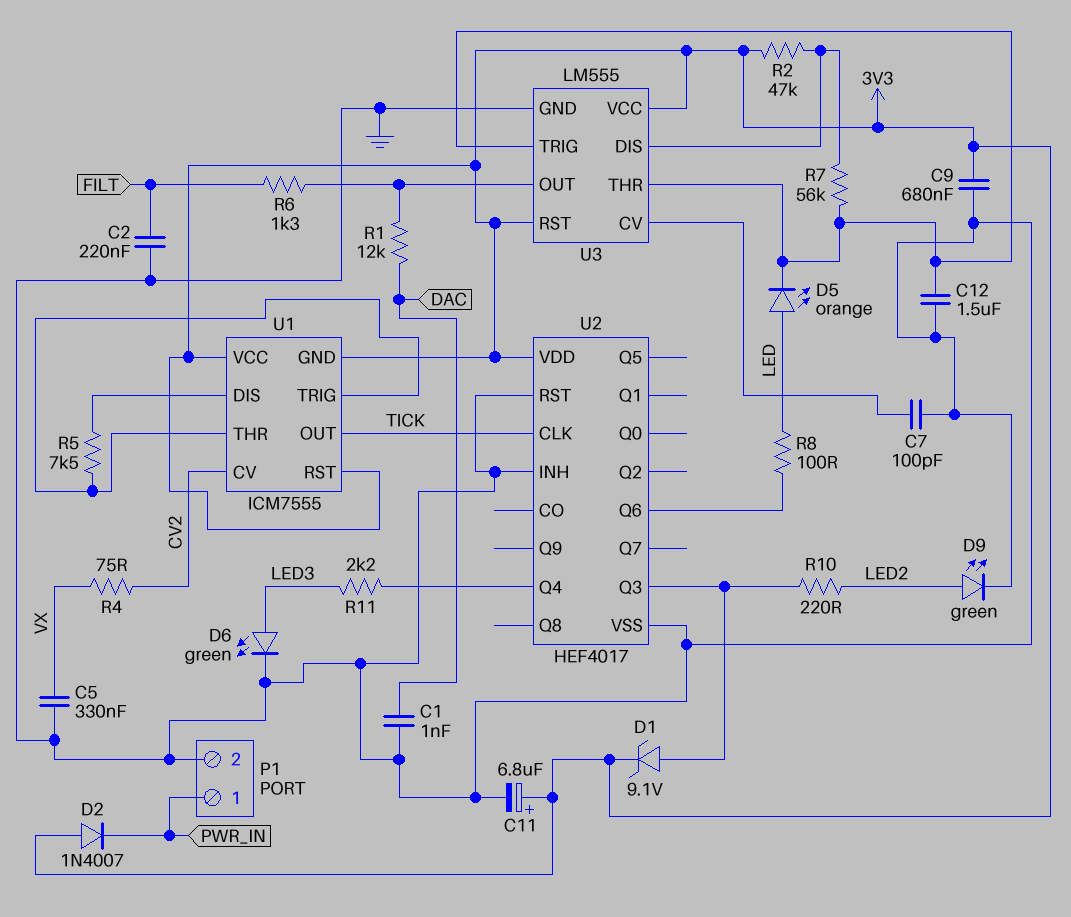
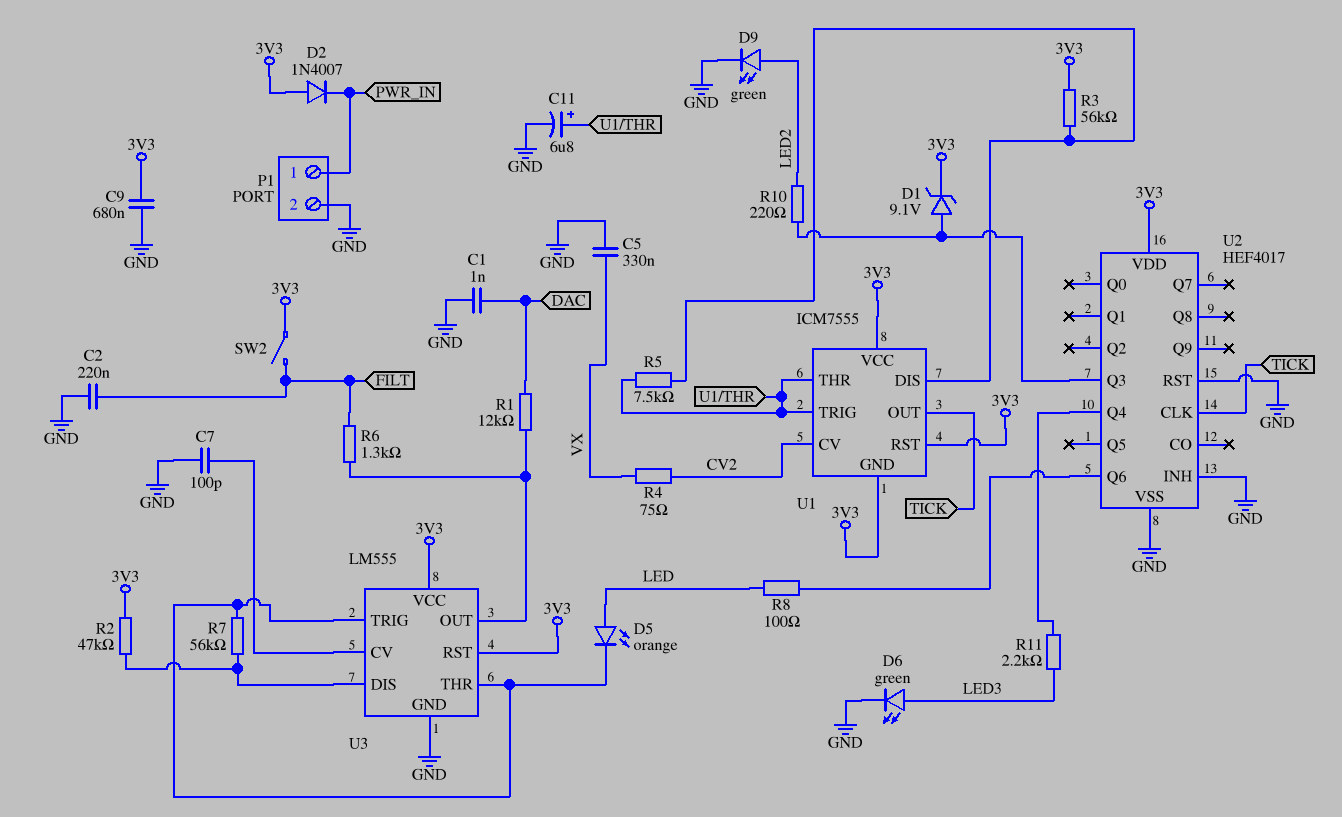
C11: 6.8uF (plus 3V3, minus GND) -> 6.8uF (plus U1/THR, minus GND)
C12: 1.5uF (GND, U3/THR) -> none
R3: none -> 56k (3V3, U1/DIS)
SW2: none -> switch (3V3, FILT)

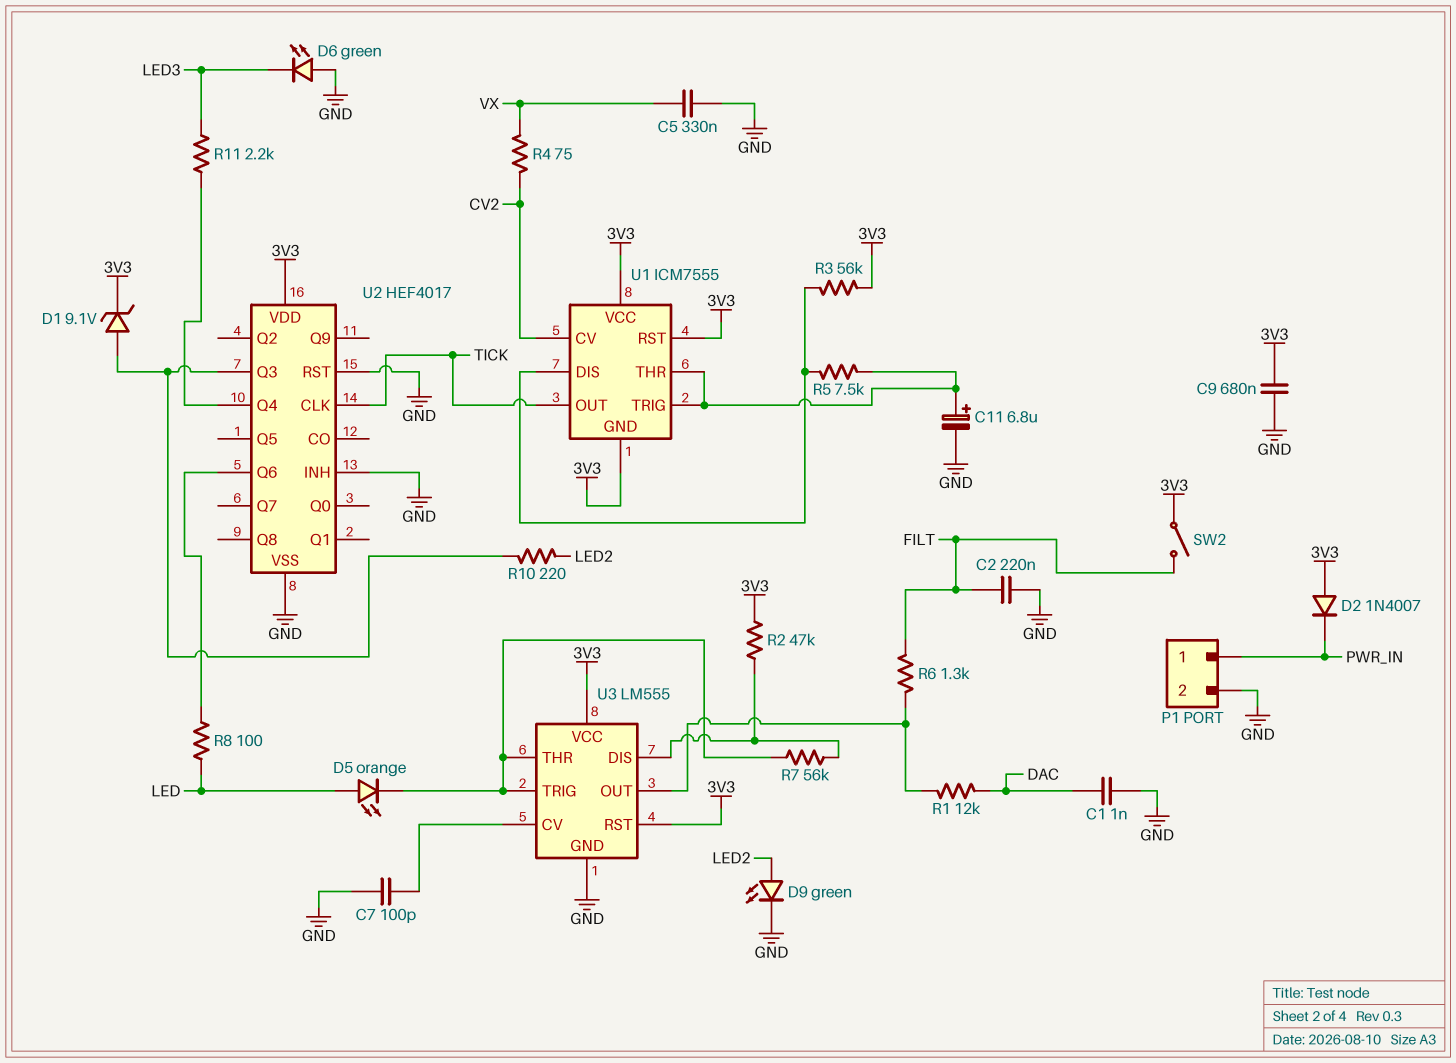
D6: LED green (A LED3, K GND) -> LED green (A GND, K LED3)

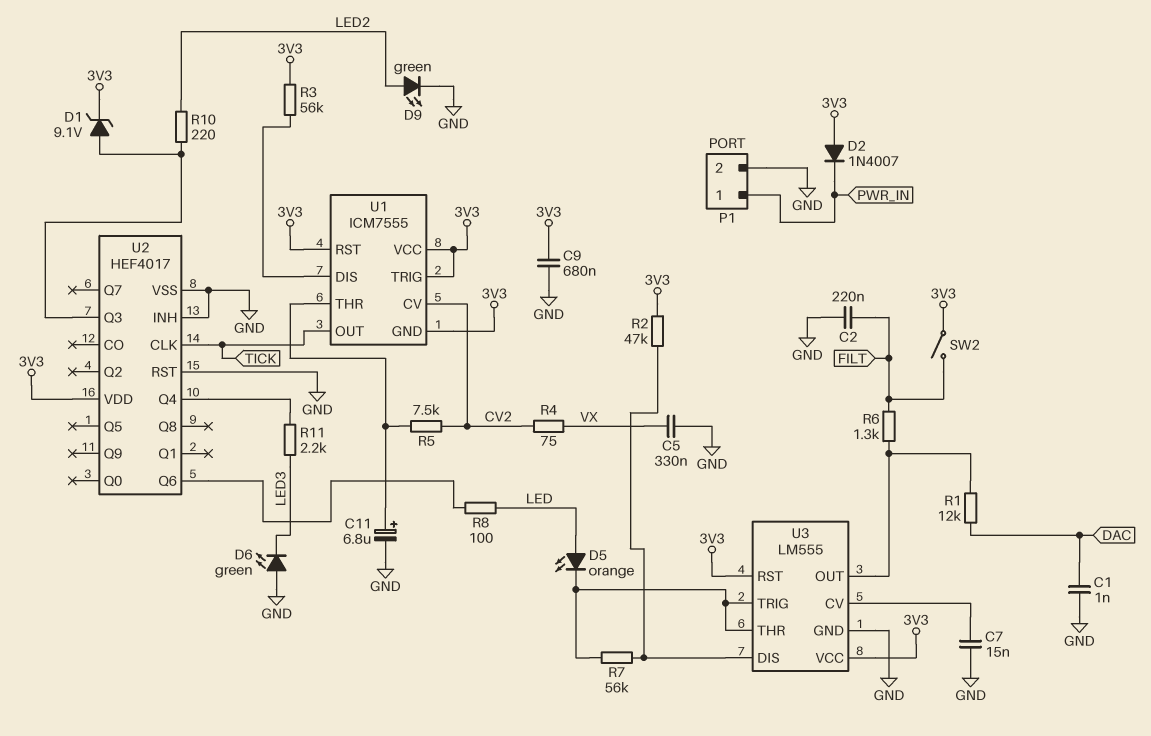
C7: 100pF (GND, U3/CV) -> 15nF (GND, U3/CV)
R5: 7.5k (U1/DIS, U1/THR) -> 7.5k (CV2, U1/THR)
U1 pin TRIG: U1/THR -> 3V3

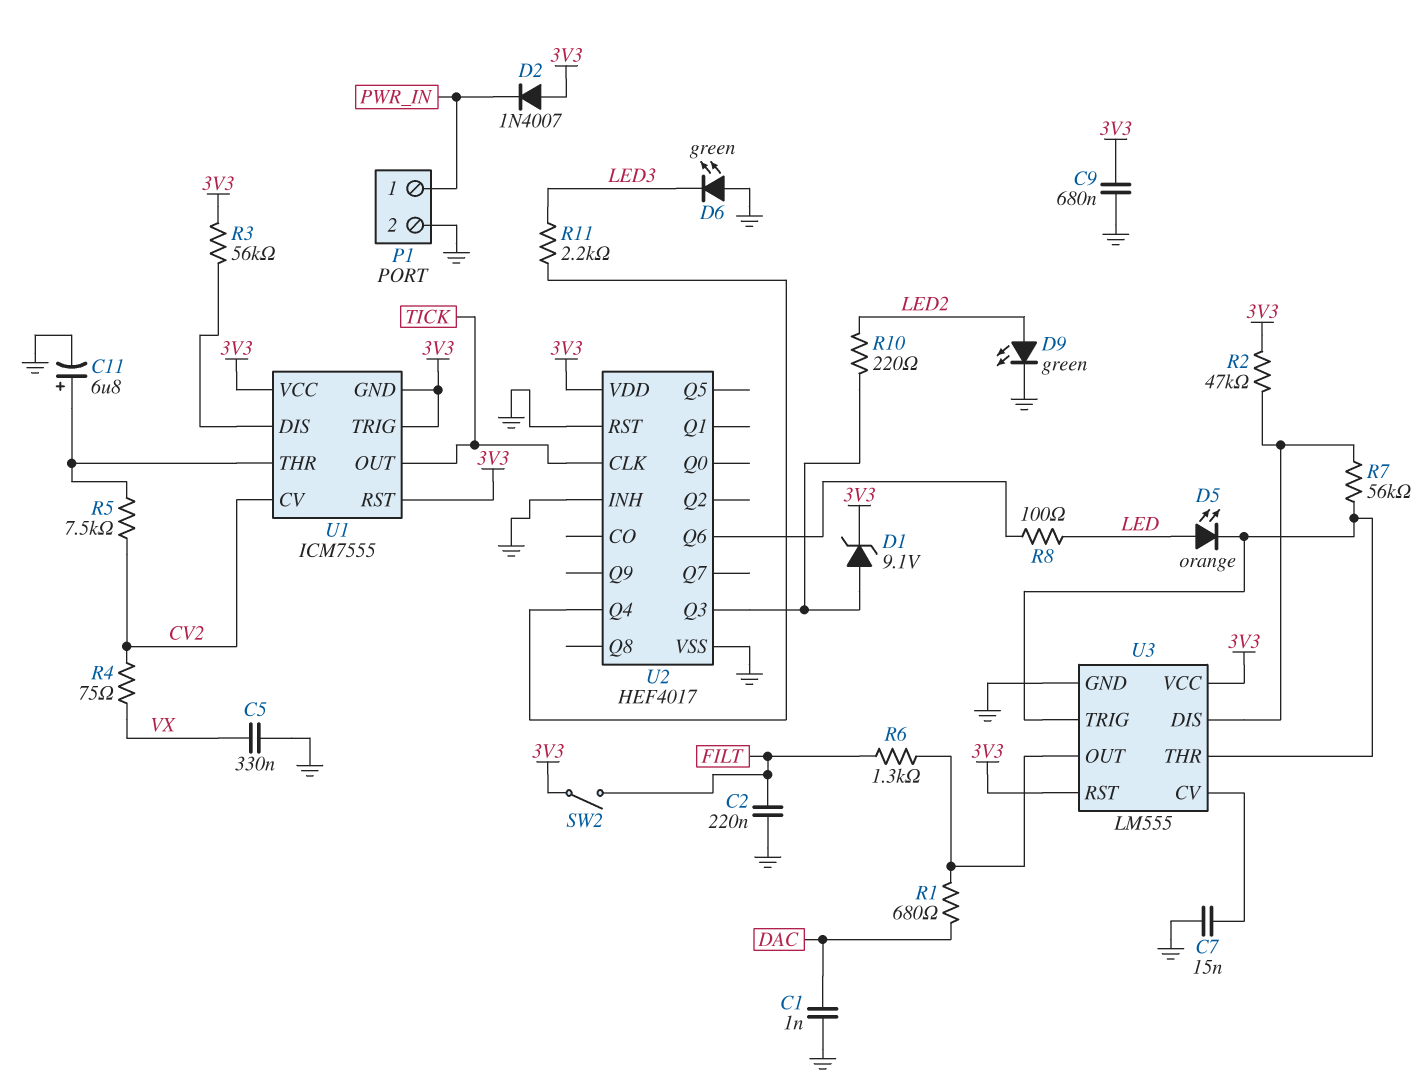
R1: 12k (DAC, U3/OUT) -> 680 (DAC, U3/OUT)

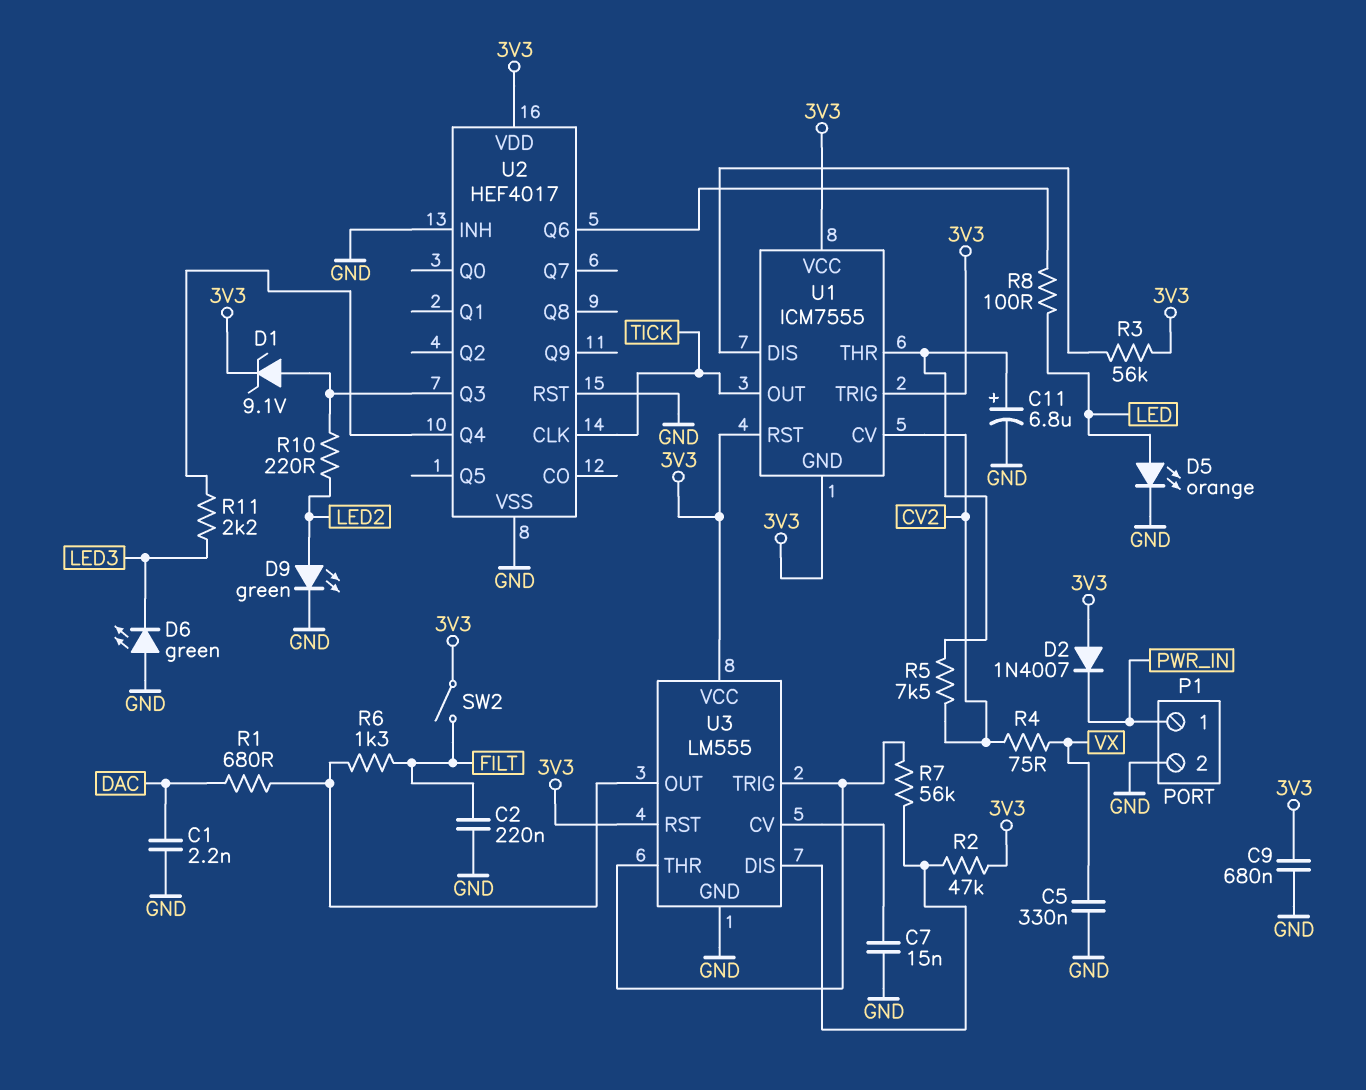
C1: 1nF (DAC, GND) -> 2.2nF (DAC, GND)
D5: LED orange (A LED, K U3/THR) -> LED orange (A LED, K GND)

